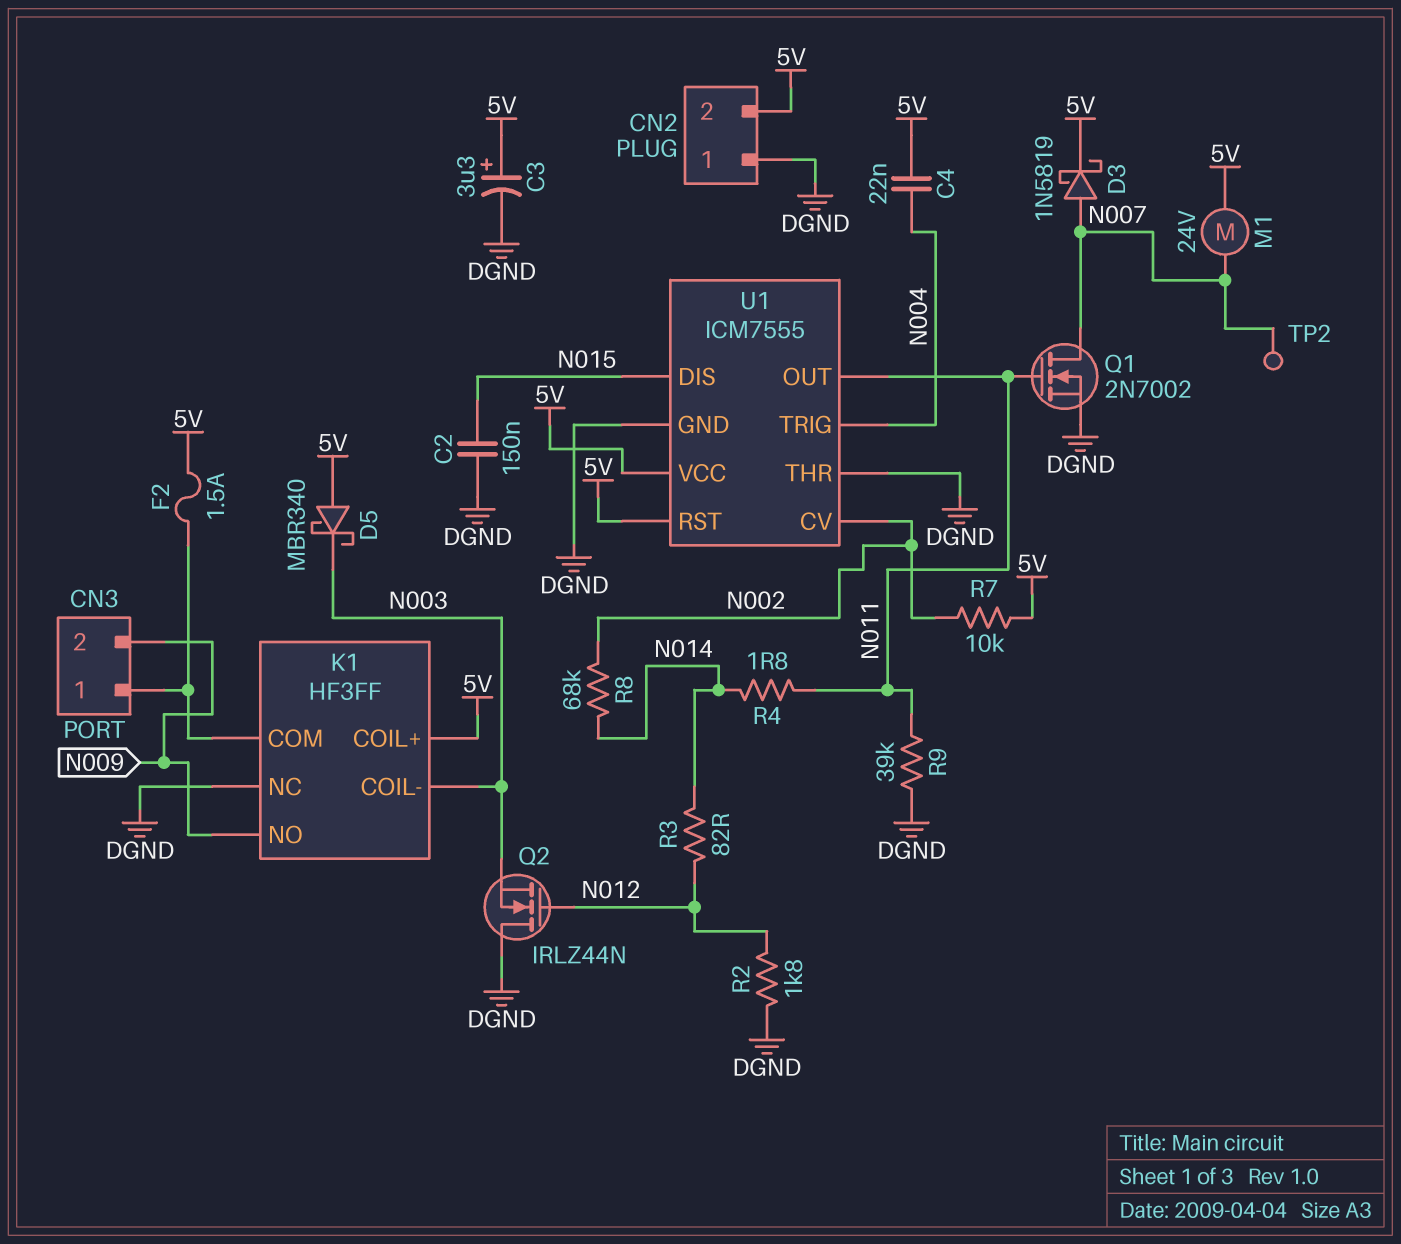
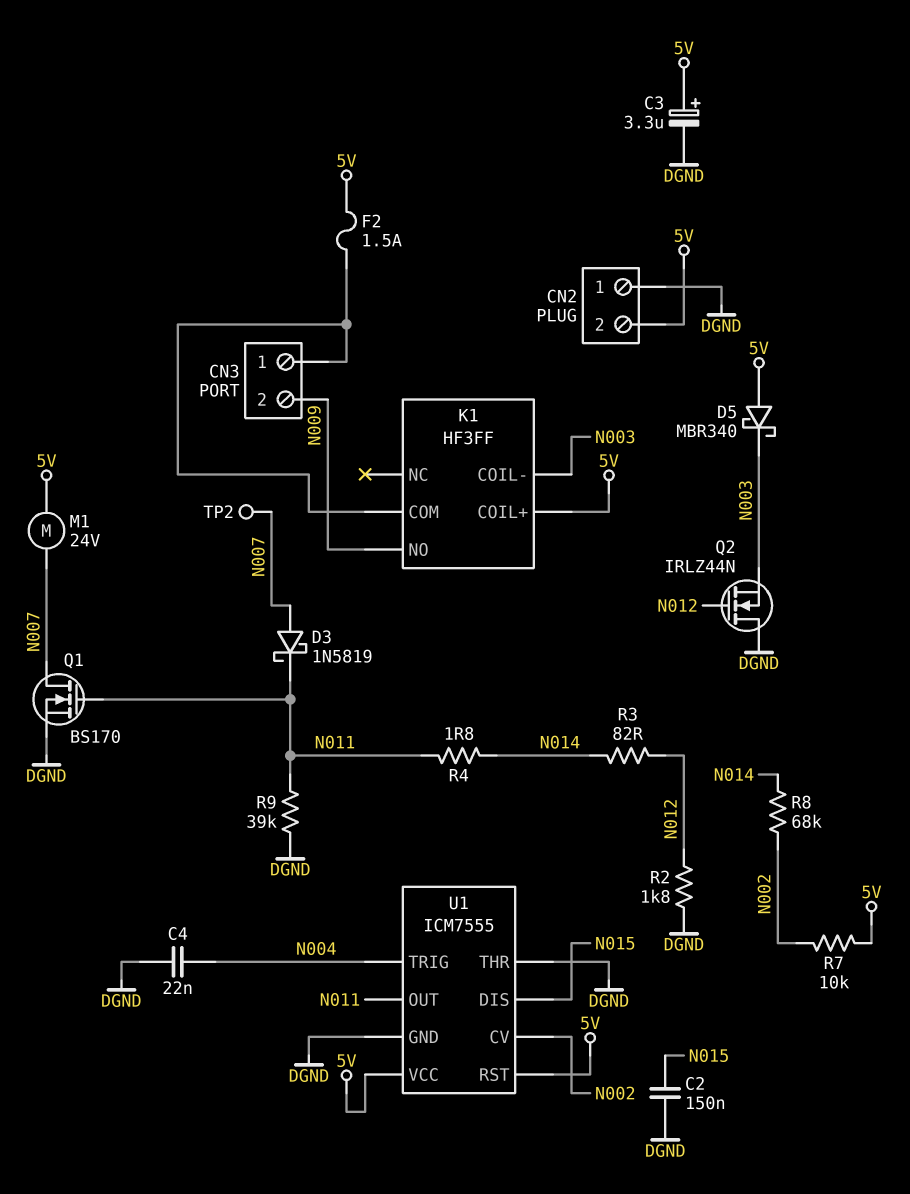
C4: 22nF (5V, N004) -> 22nF (DGND, N004)
D3: schottky 1N5819 (A N007, K 5V) -> schottky 1N5819 (A N007, K N011)
K1 pin NC: DGND -> none
Q1: NMOS 2N7002 (G N011, D N007, S DGND) -> NMOS BS170 (G N011, D N007, S DGND)

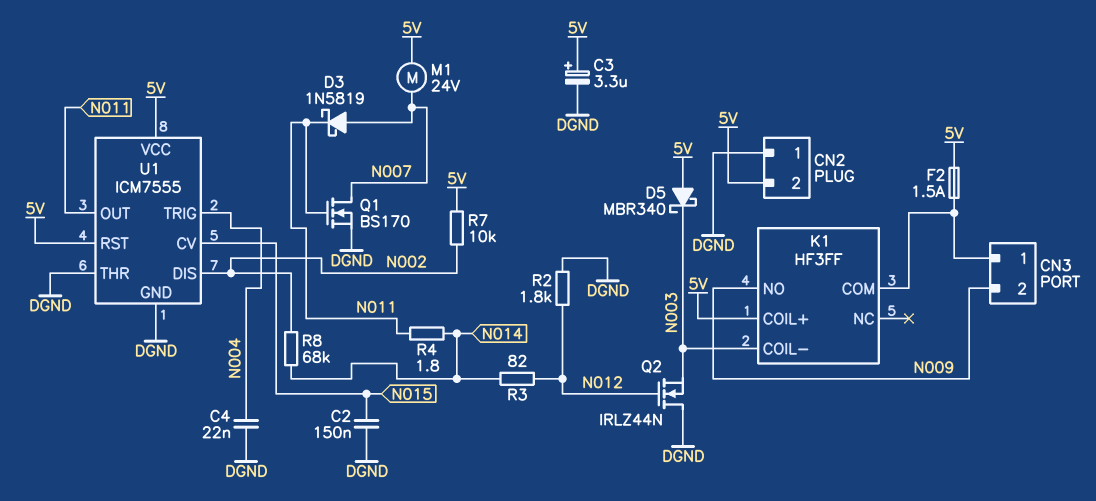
R9: 39k (DGND, N011) -> none
TP2: test point (N007) -> none
U1 pin CV: N002 -> N015
U1 pin DIS: N015 -> N002

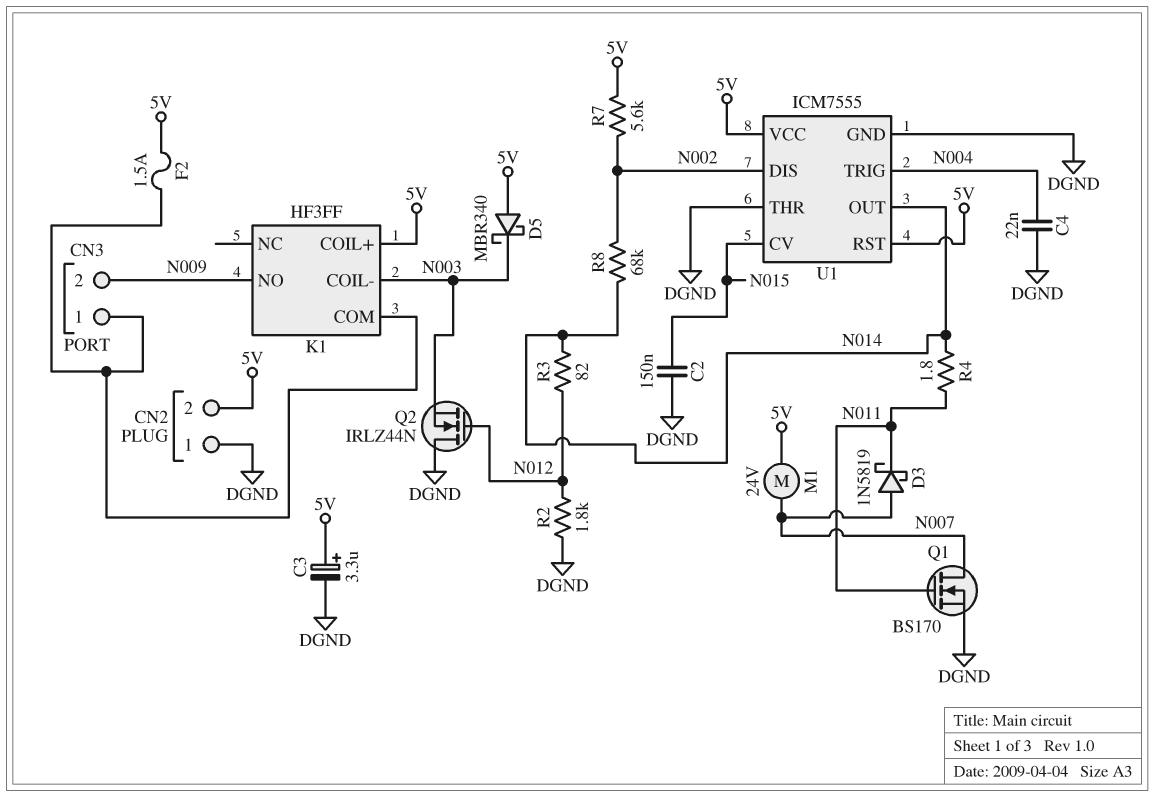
R7: 10k (5V, N002) -> 5.6k (5V, N002)
U1 pin OUT: N011 -> N014

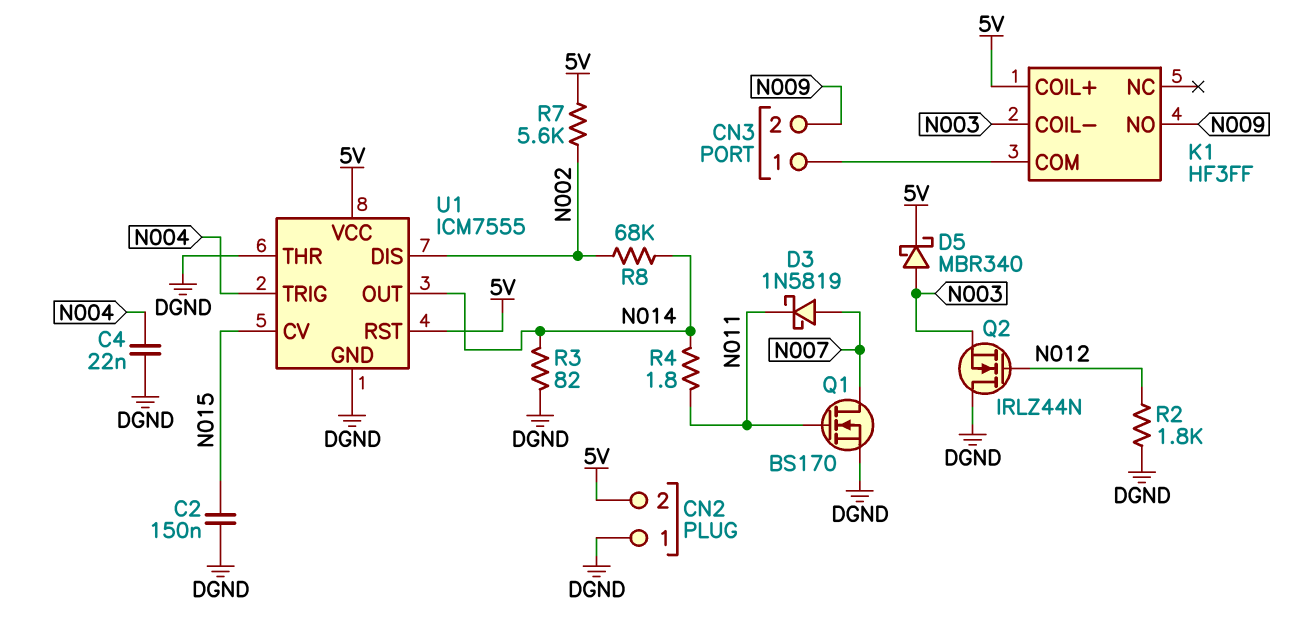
C3: 3.3uF (plus 5V, minus DGND) -> none
D5: schottky MBR340 (A 5V, K N003) -> schottky MBR340 (A N003, K 5V)
F2: 1.5A (5V, CN3/1) -> none
M1: motor 24V (5V, N007) -> none
R3: 82 (N012, N014) -> 82 (DGND, N014)

